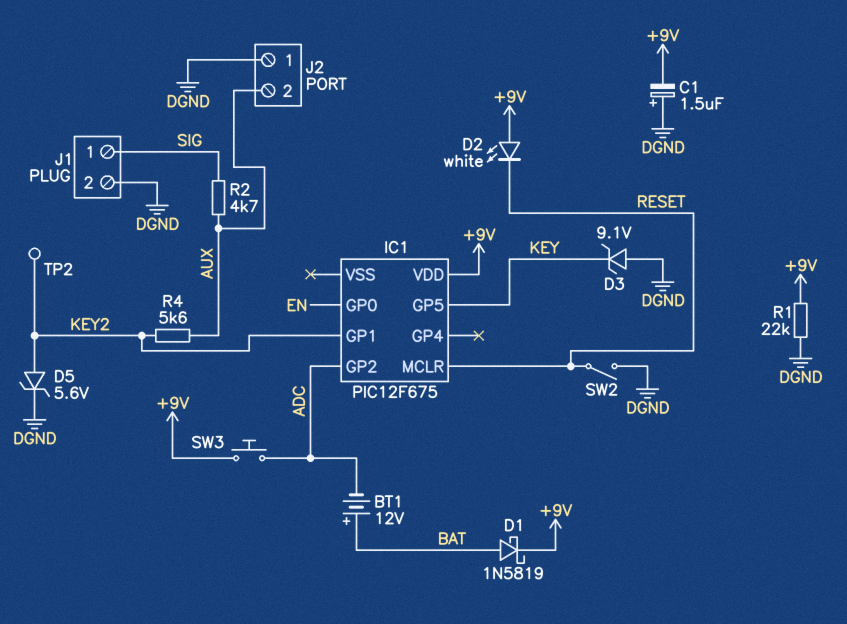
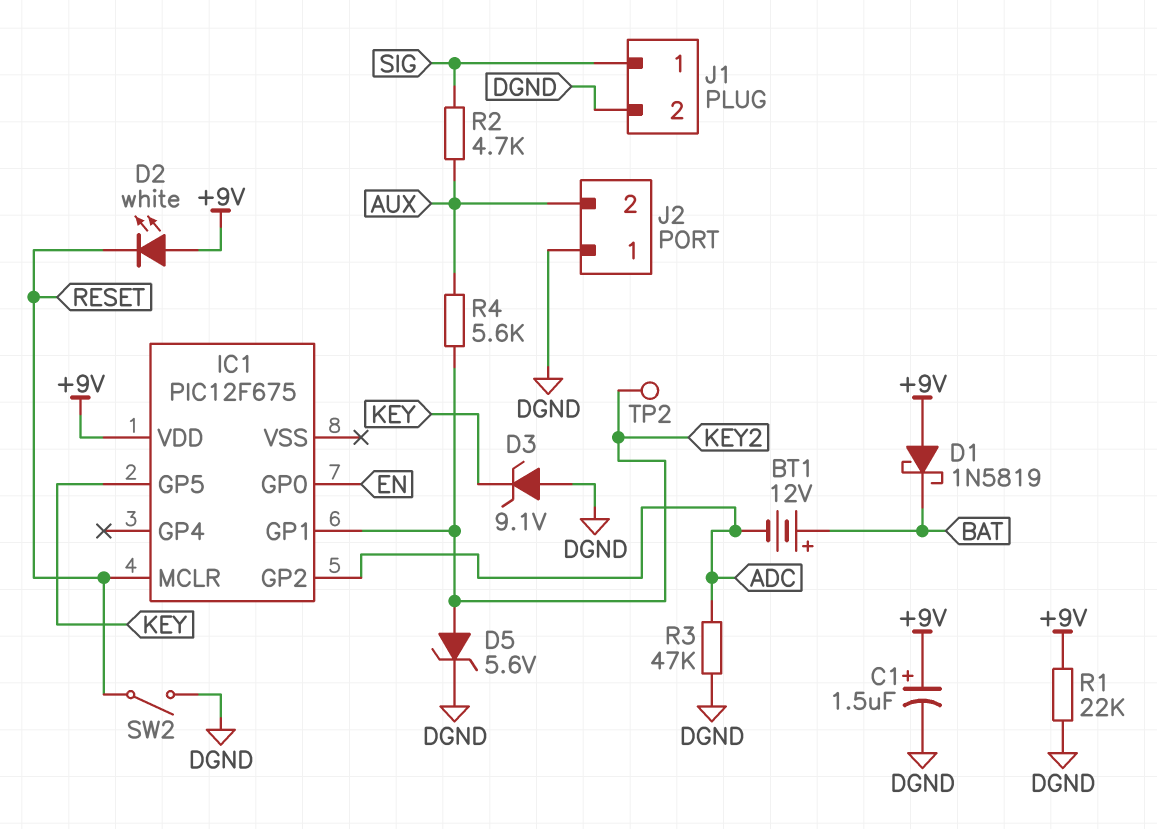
C1: 1.5uF (plus DGND, minus +9V) -> 1.5uF (plus +9V, minus DGND)
D1: schottky 1N5819 (A BAT, K +9V) -> schottky 1N5819 (A +9V, K BAT)
R3: none -> 47k (ADC, DGND)
SW3: button (+9V, ADC) -> none

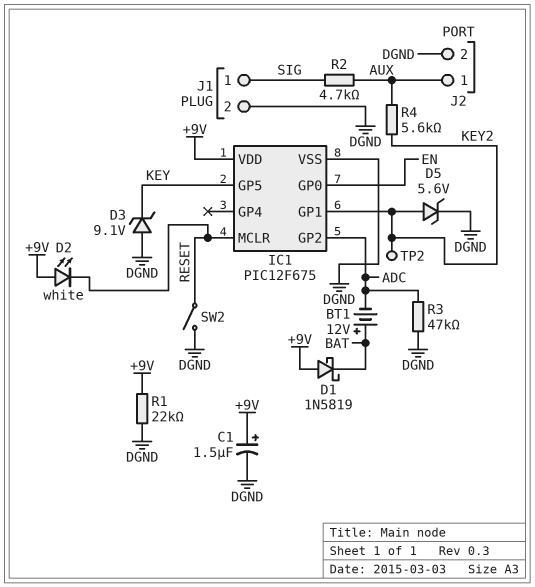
IC1 pin VSS: none -> DGND
J2 pin 1: DGND -> AUX
J2 pin 2: AUX -> DGND

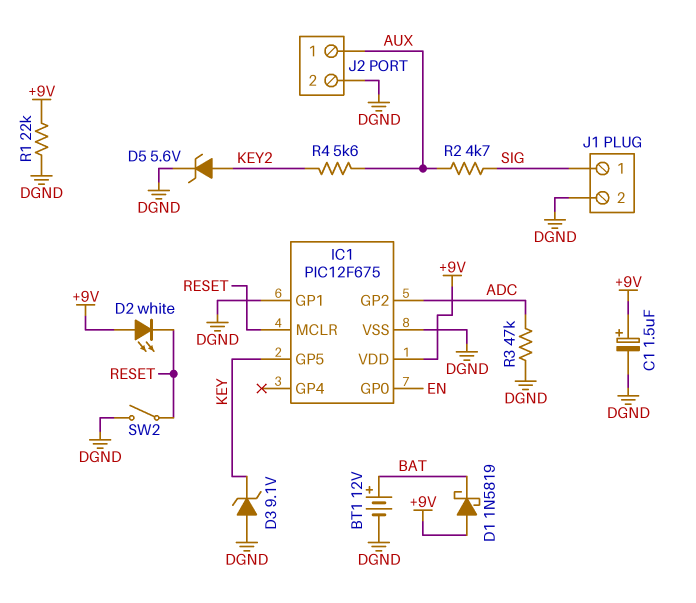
BT1: 12V (plus BAT, minus ADC) -> 12V (plus BAT, minus DGND)
IC1 pin GP1: KEY2 -> DGND
TP2: test point (KEY2) -> none

